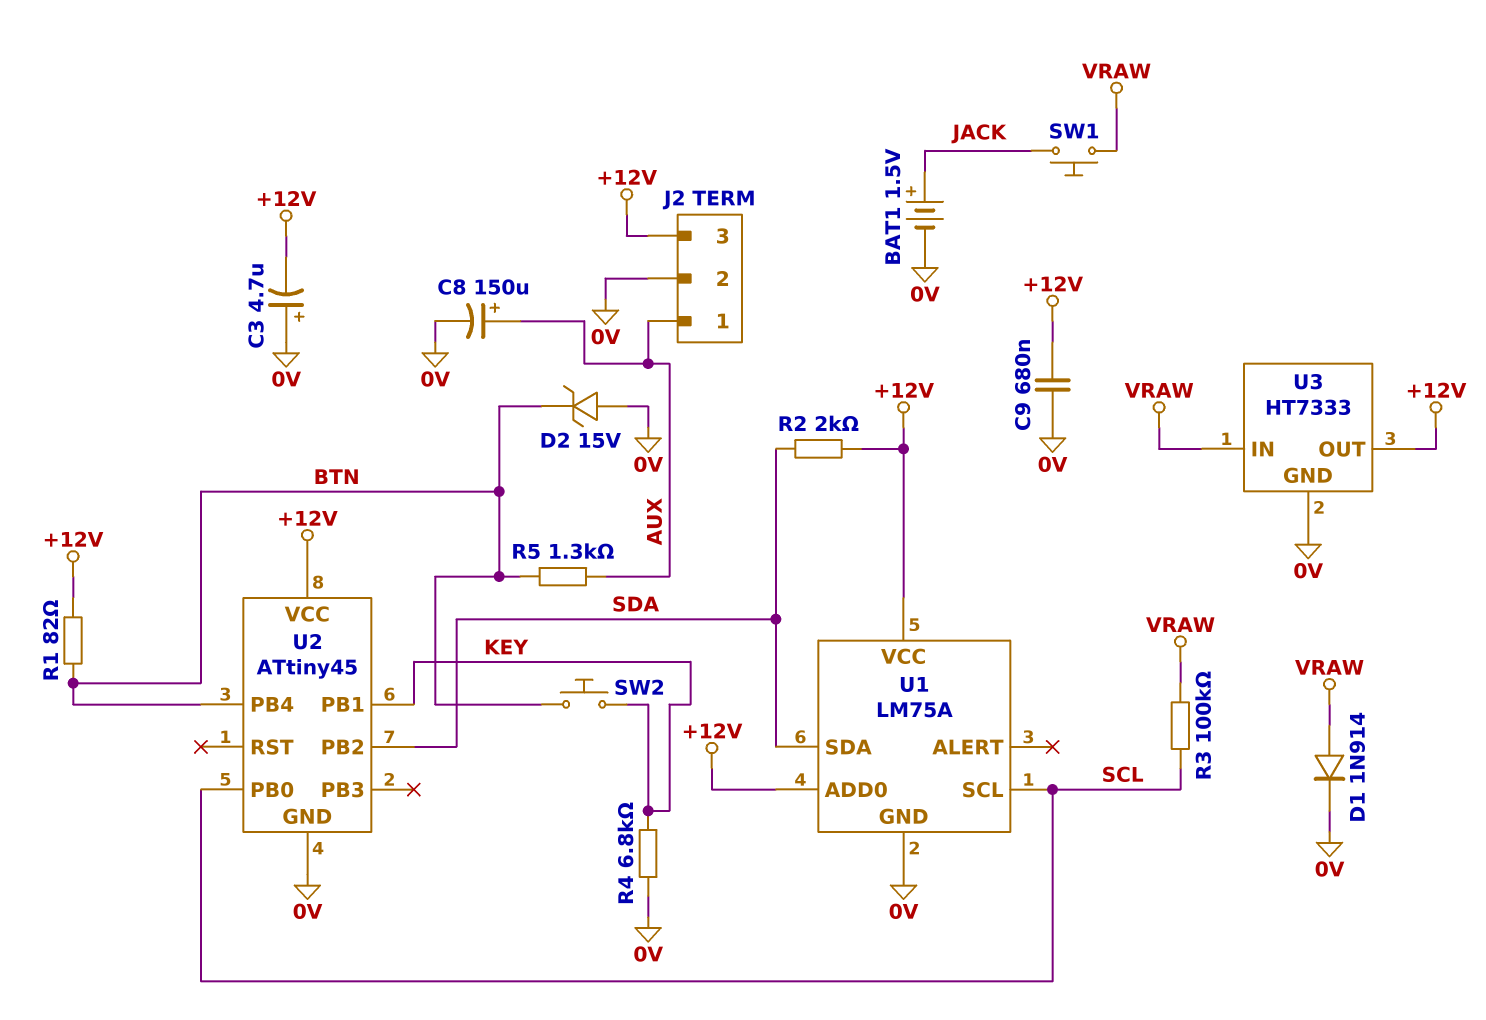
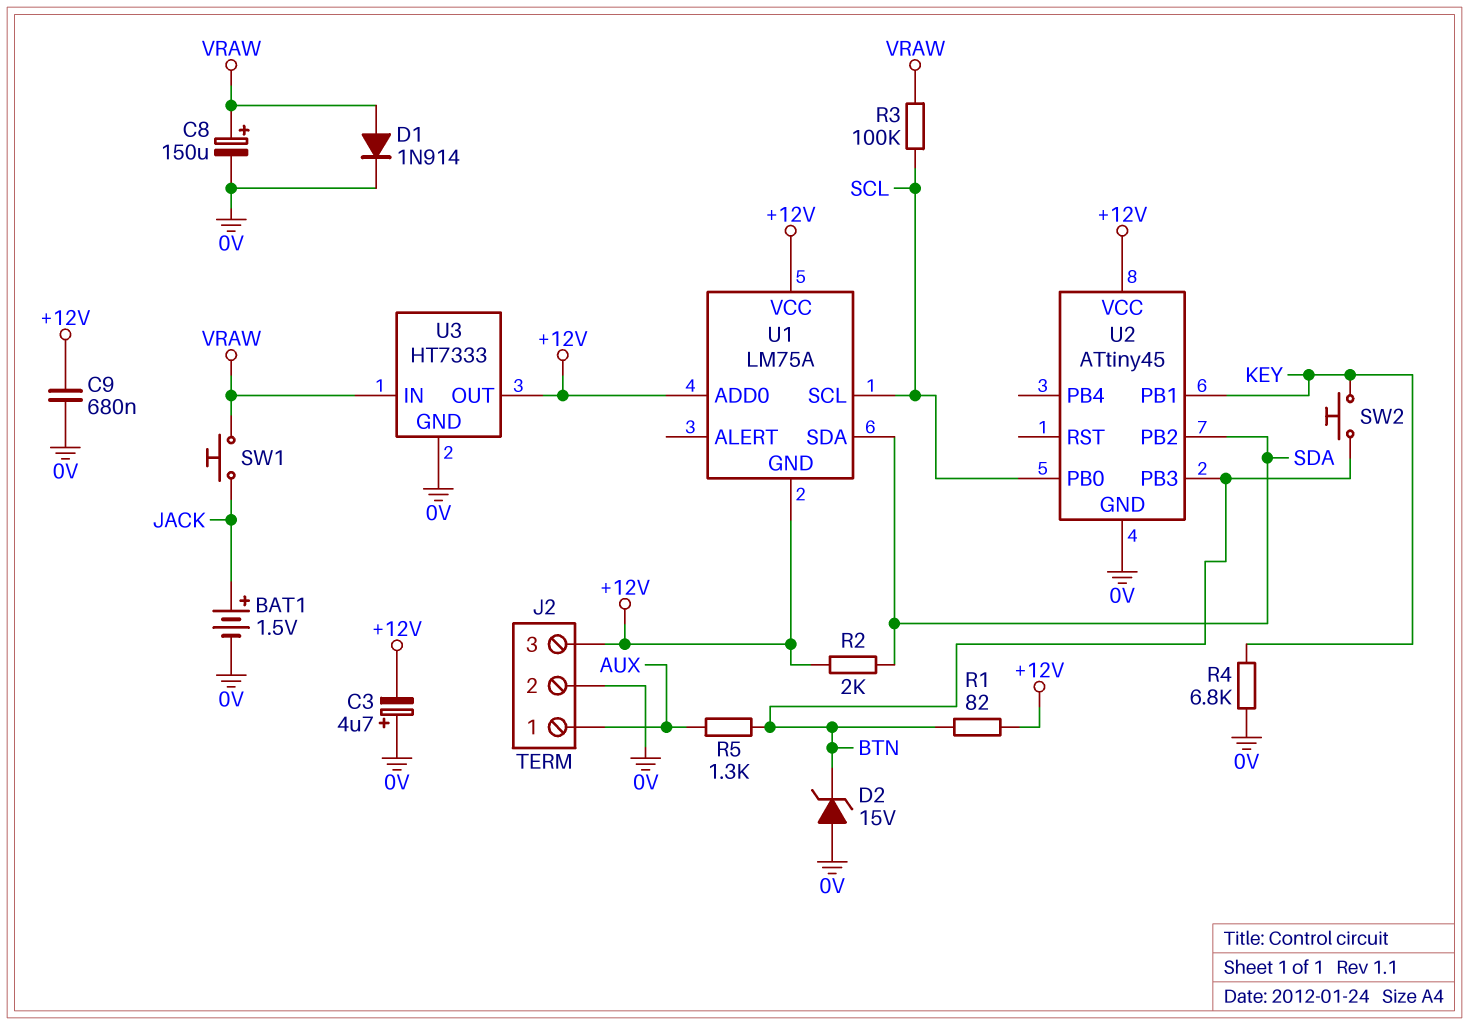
C8: 150uF (plus AUX, minus 0V) -> 150uF (plus VRAW, minus 0V)
U1 pin GND: 0V -> +12V
U2 pin PB3: none -> BTN
U2 pin PB4: BTN -> none

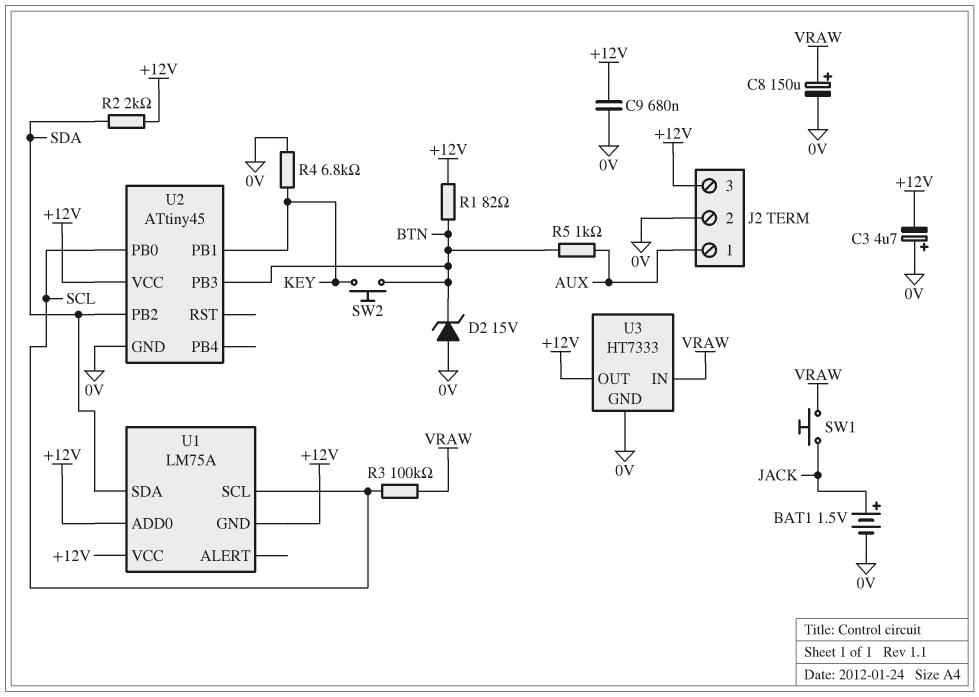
D1: diode 1N914 (A VRAW, K 0V) -> none
R5: 1.3k (AUX, BTN) -> 1k (AUX, BTN)

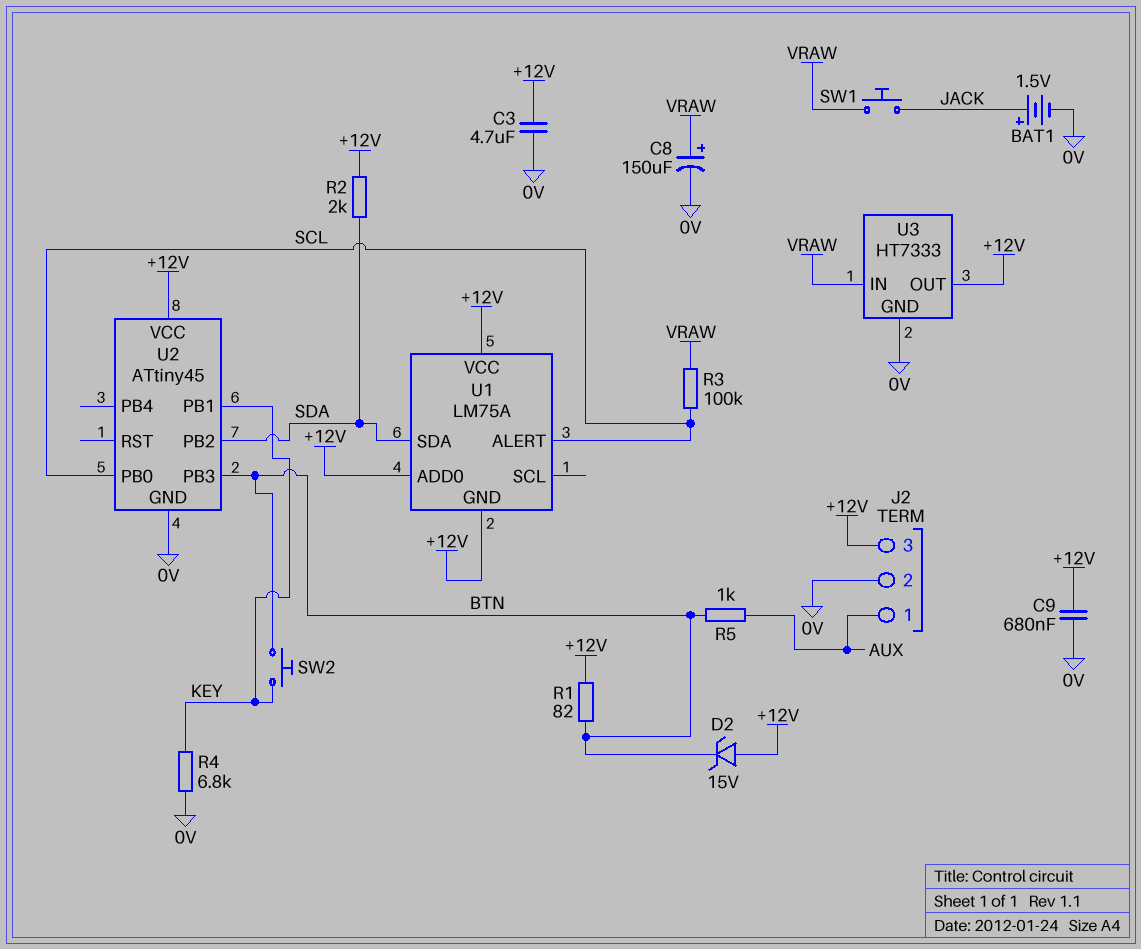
C3: 4.7uF (plus 0V, minus +12V) -> 4.7uF (+12V, 0V)
D2: zener 15V (A 0V, K BTN) -> zener 15V (A +12V, K BTN)
U1 pin ALERT: none -> SCL
U1 pin SCL: SCL -> none

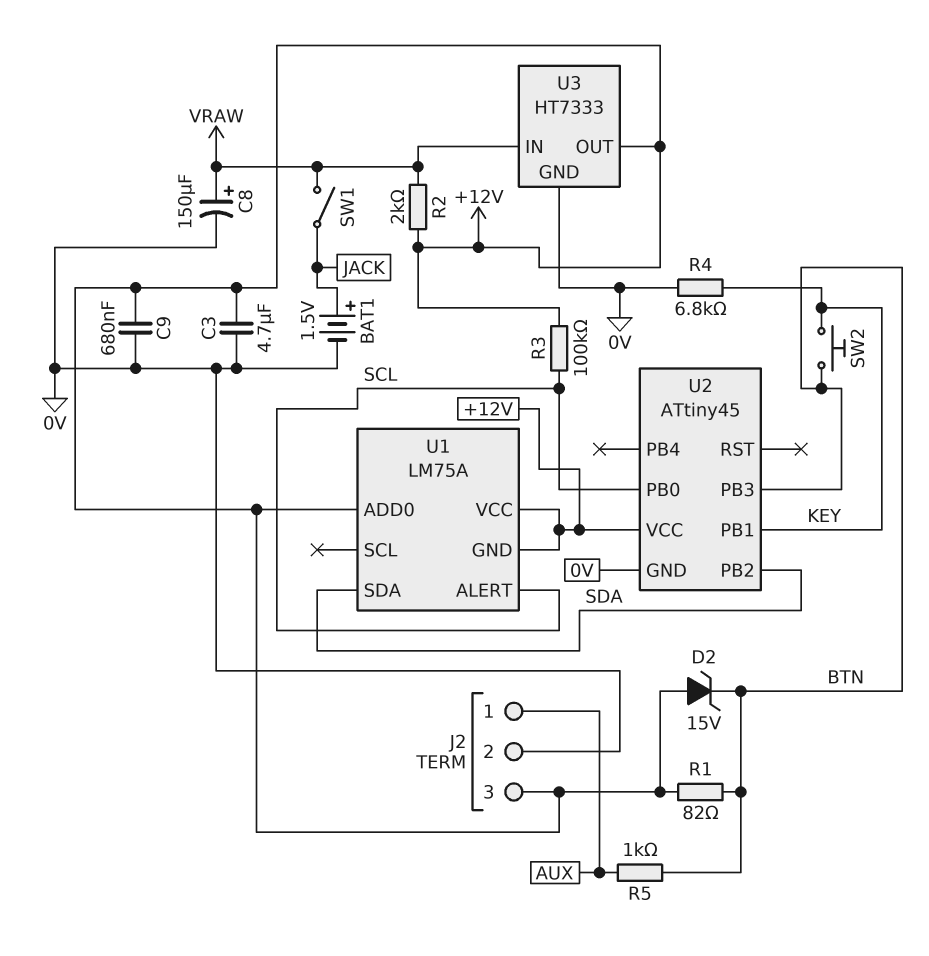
R2: 2k (+12V, SDA) -> 2k (+12V, VRAW)
R3: 100k (SCL, VRAW) -> 100k (+12V, SCL)
SW1: button (JACK, VRAW) -> switch (JACK, VRAW)

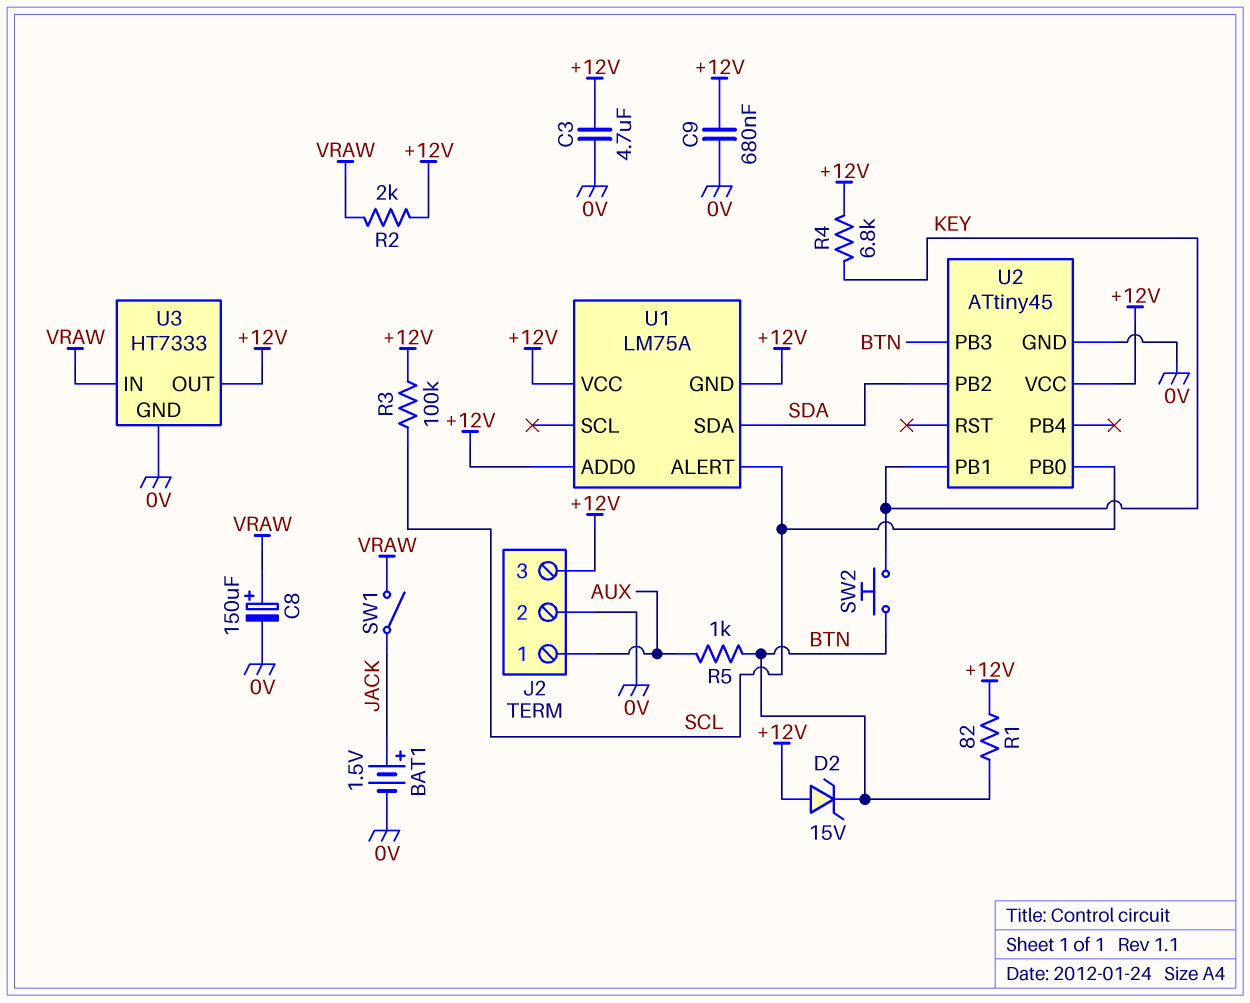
R4: 6.8k (0V, KEY) -> 6.8k (+12V, KEY)

